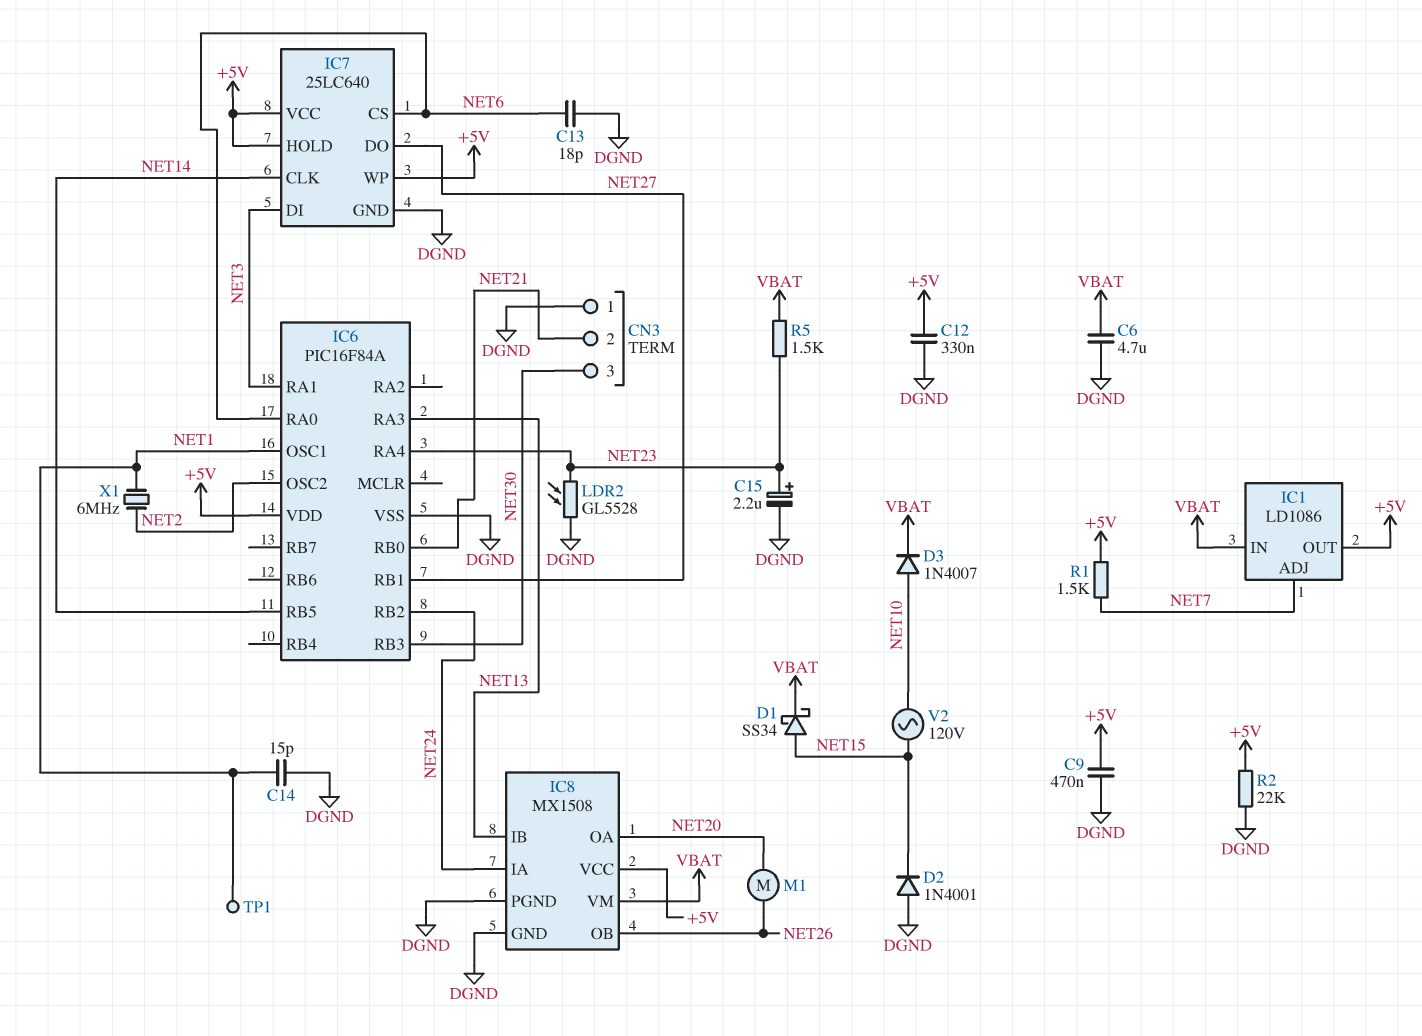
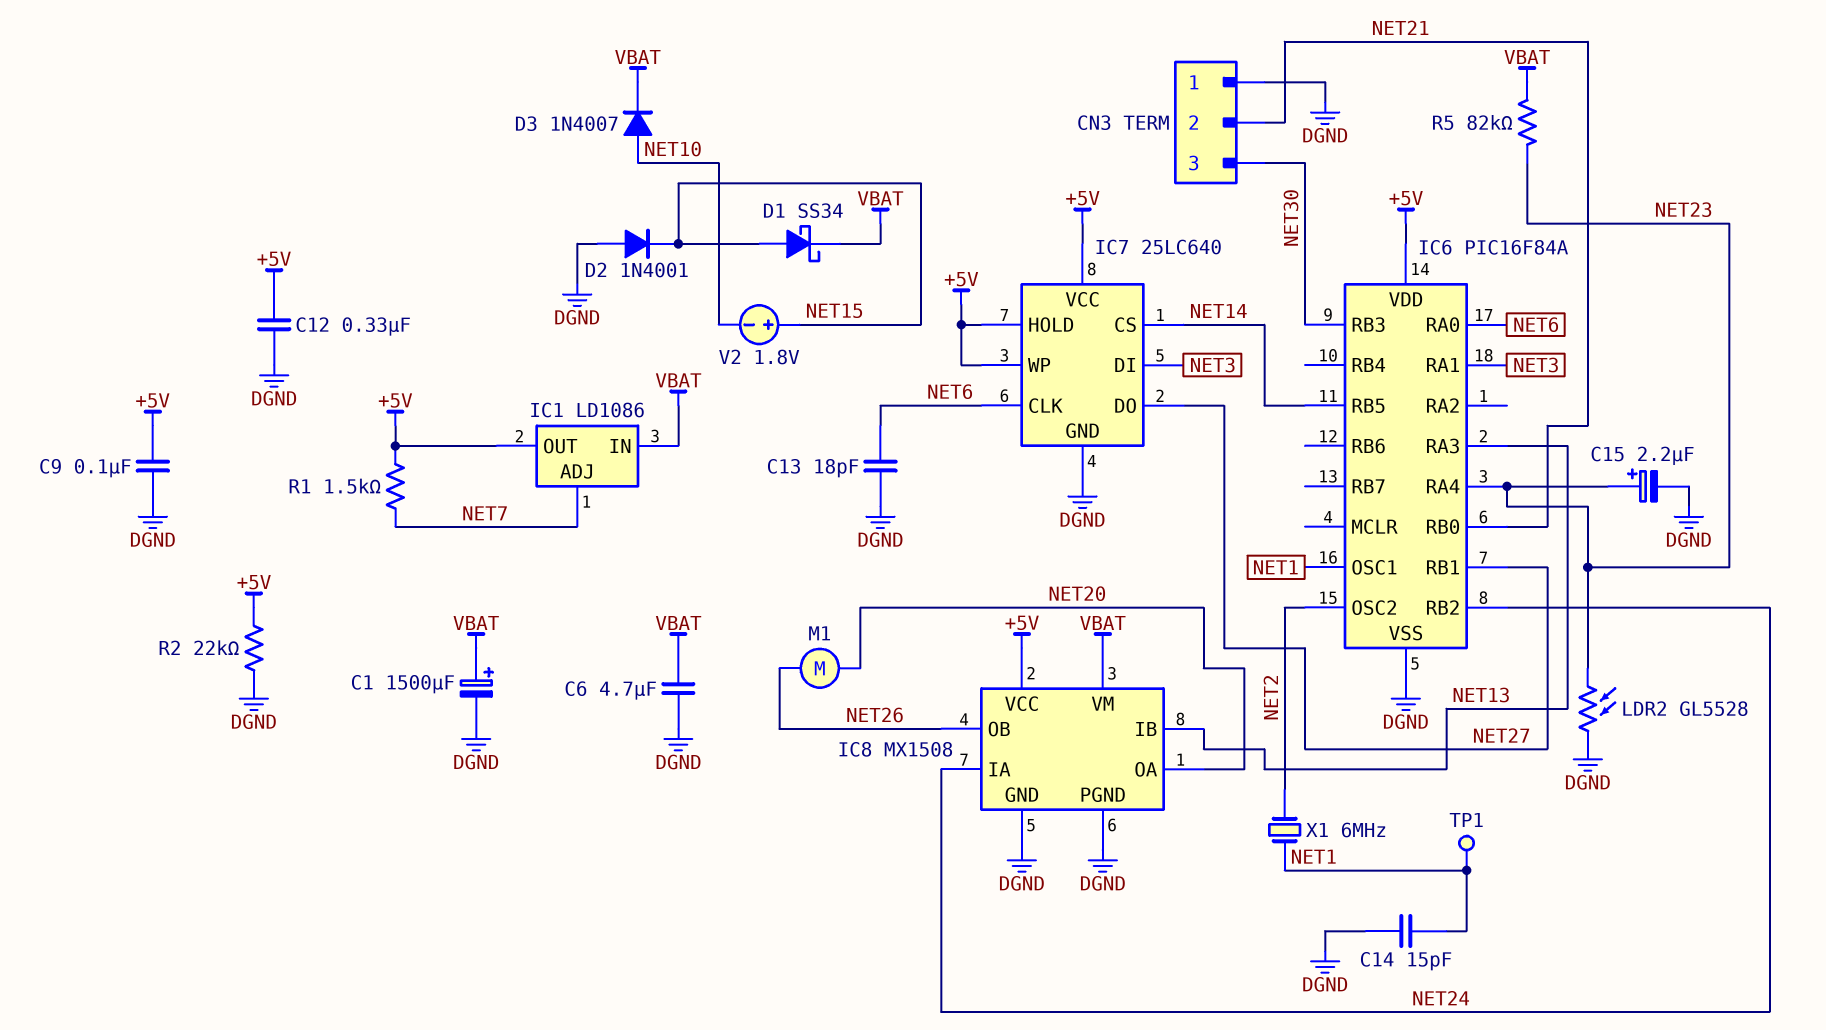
C1: none -> 1500uF (plus VBAT, minus DGND)
C9: 470nF (+5V, DGND) -> 100nF (+5V, DGND)
IC7 pin CLK: NET14 -> NET6
IC7 pin CS: NET6 -> NET14
R5: 1.5k (NET23, VBAT) -> 82k (NET23, VBAT)
V2: AC 120V (NET10, NET15) -> 1.8V (plus NET15, minus NET10)

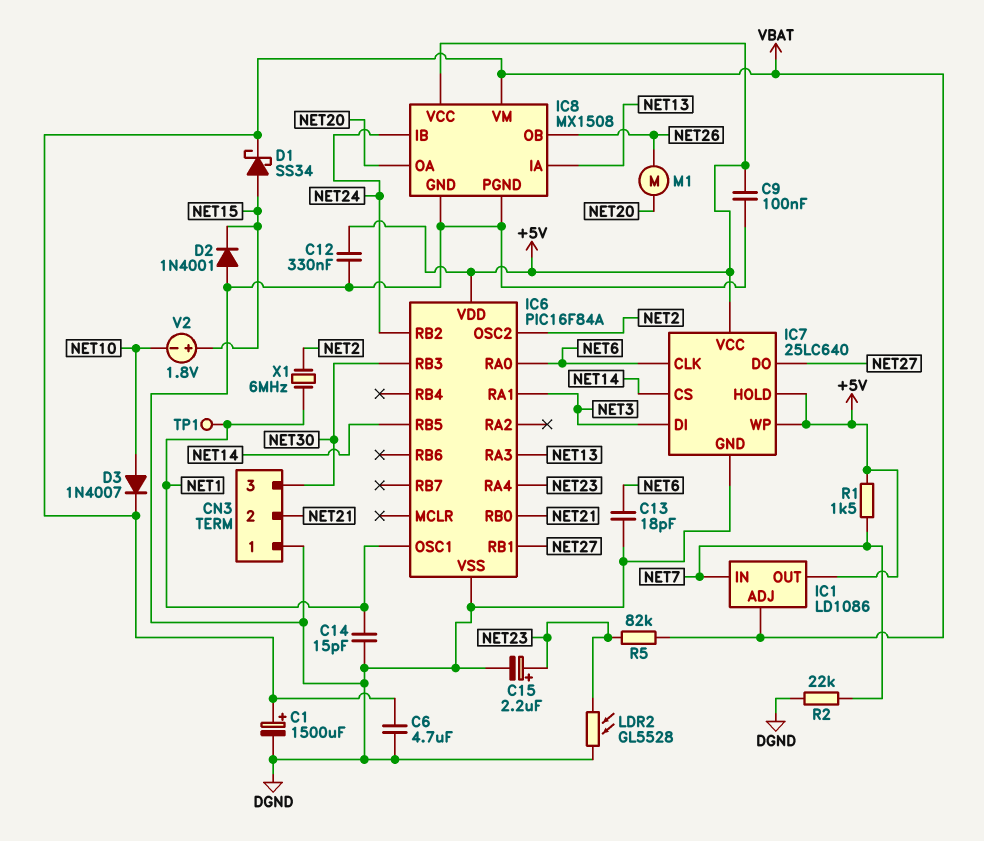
IC1 pin ADJ: NET7 -> VBAT
IC1 pin IN: VBAT -> NET7
IC8 pin IA: NET24 -> NET13
IC8 pin IB: NET13 -> NET24
R2: 22k (+5V, DGND) -> 22k (DGND, NET7)

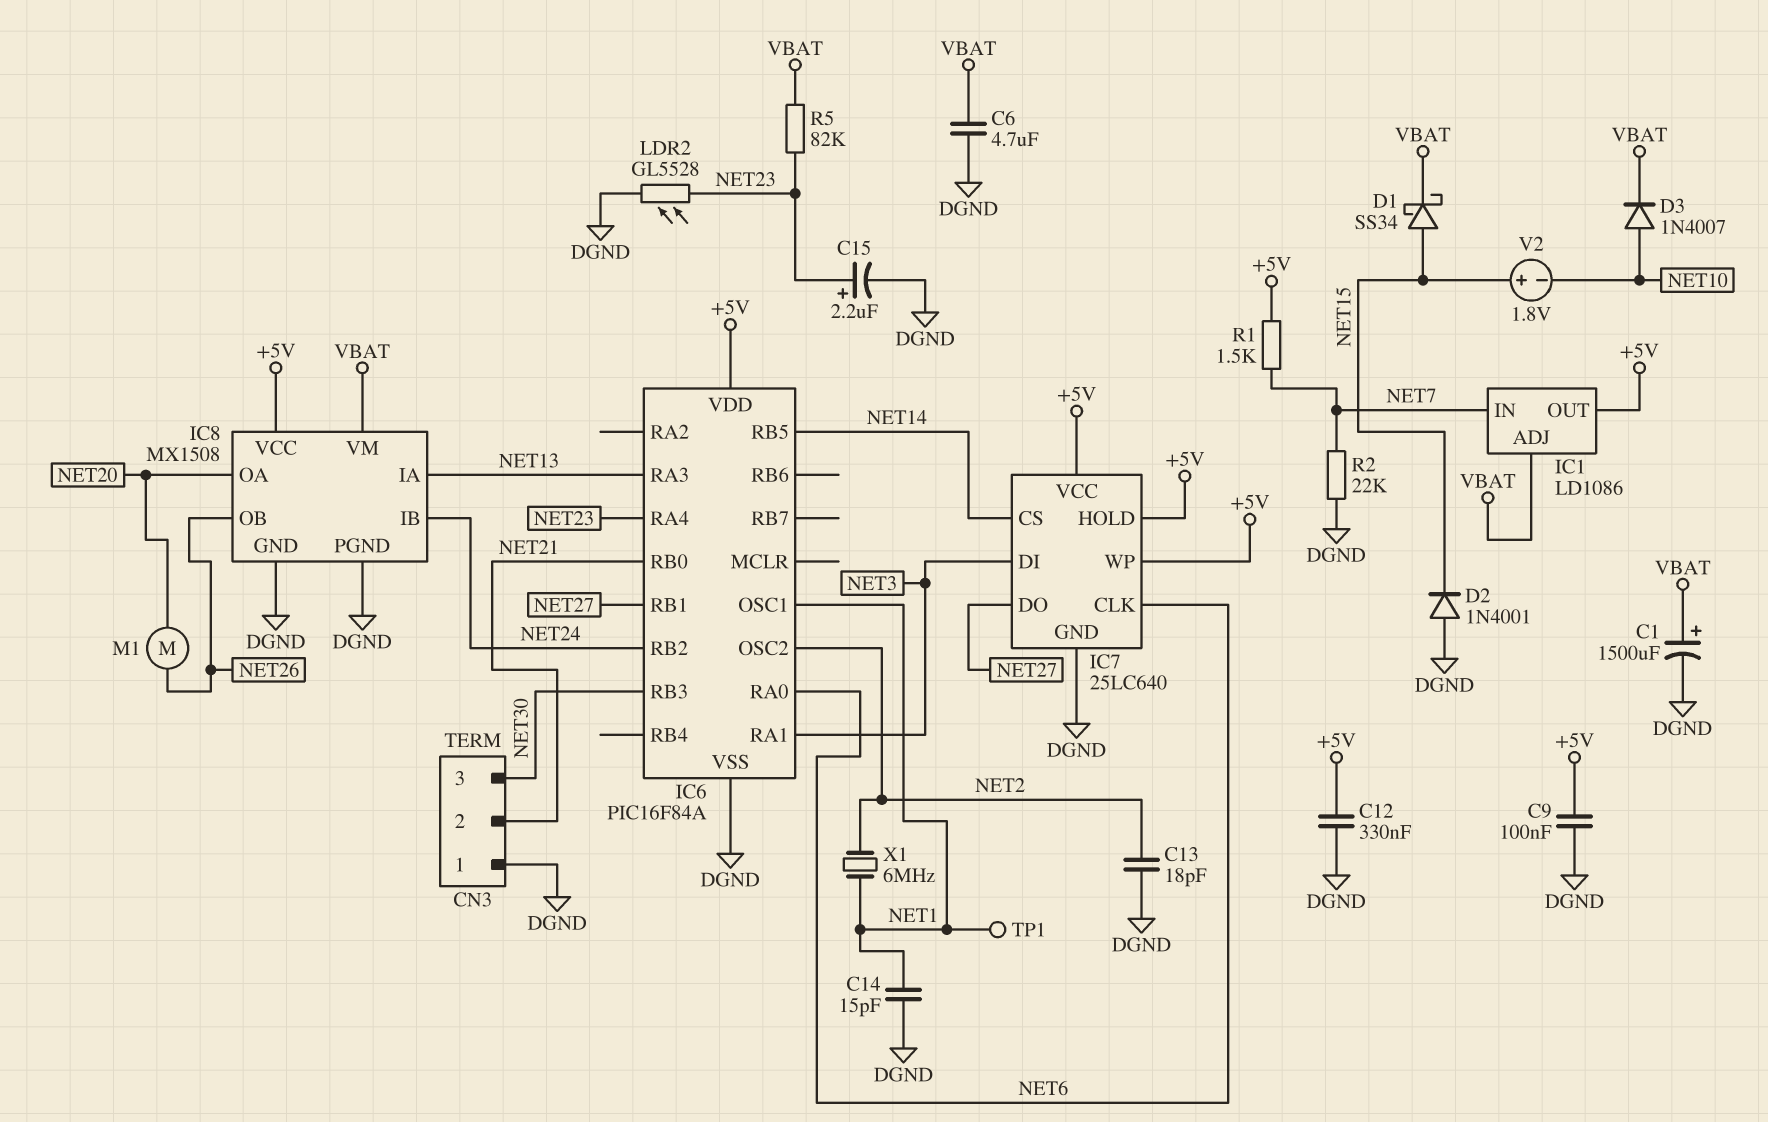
C13: 18pF (DGND, NET6) -> 18pF (DGND, NET2)

